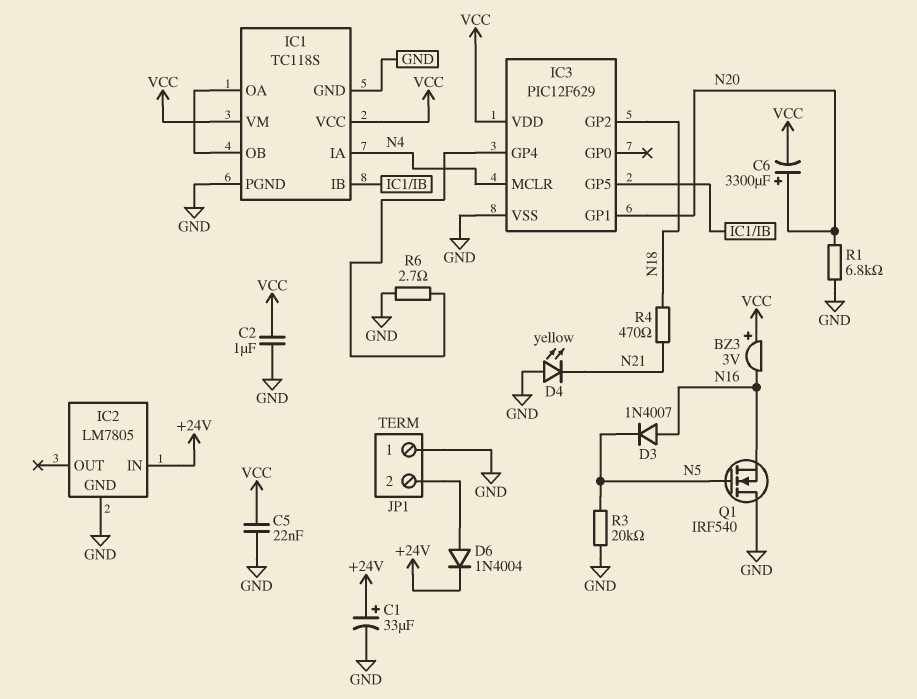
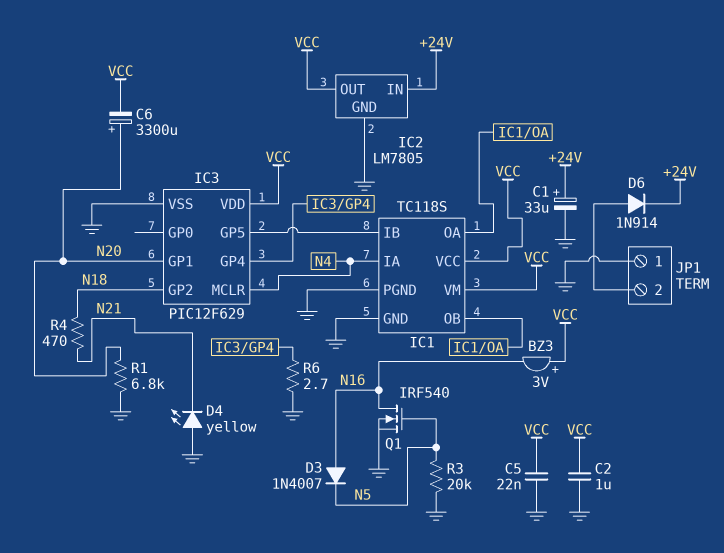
D6: diode 1N4004 (A JP1/2, K +24V) -> diode 1N914 (A JP1/2, K +24V)
IC2 pin OUT: none -> VCC
Q1: NMOS IRF540 (G N5, D GND, S N16) -> NMOS IRF540 (G N5, D N16, S GND)

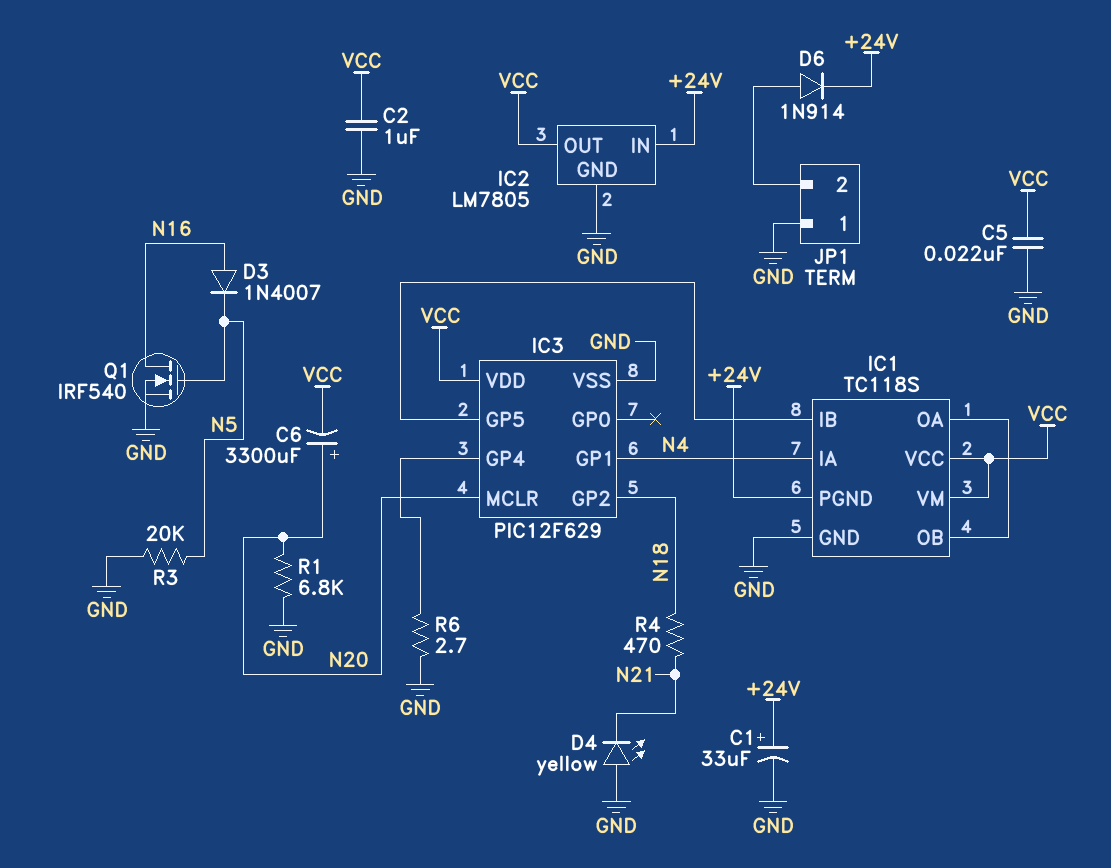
BZ3: buzzer 3V (plus VCC, minus N16) -> none
IC1 pin PGND: GND -> +24V
IC3 pin GP1: N20 -> N4
IC3 pin MCLR: N4 -> N20

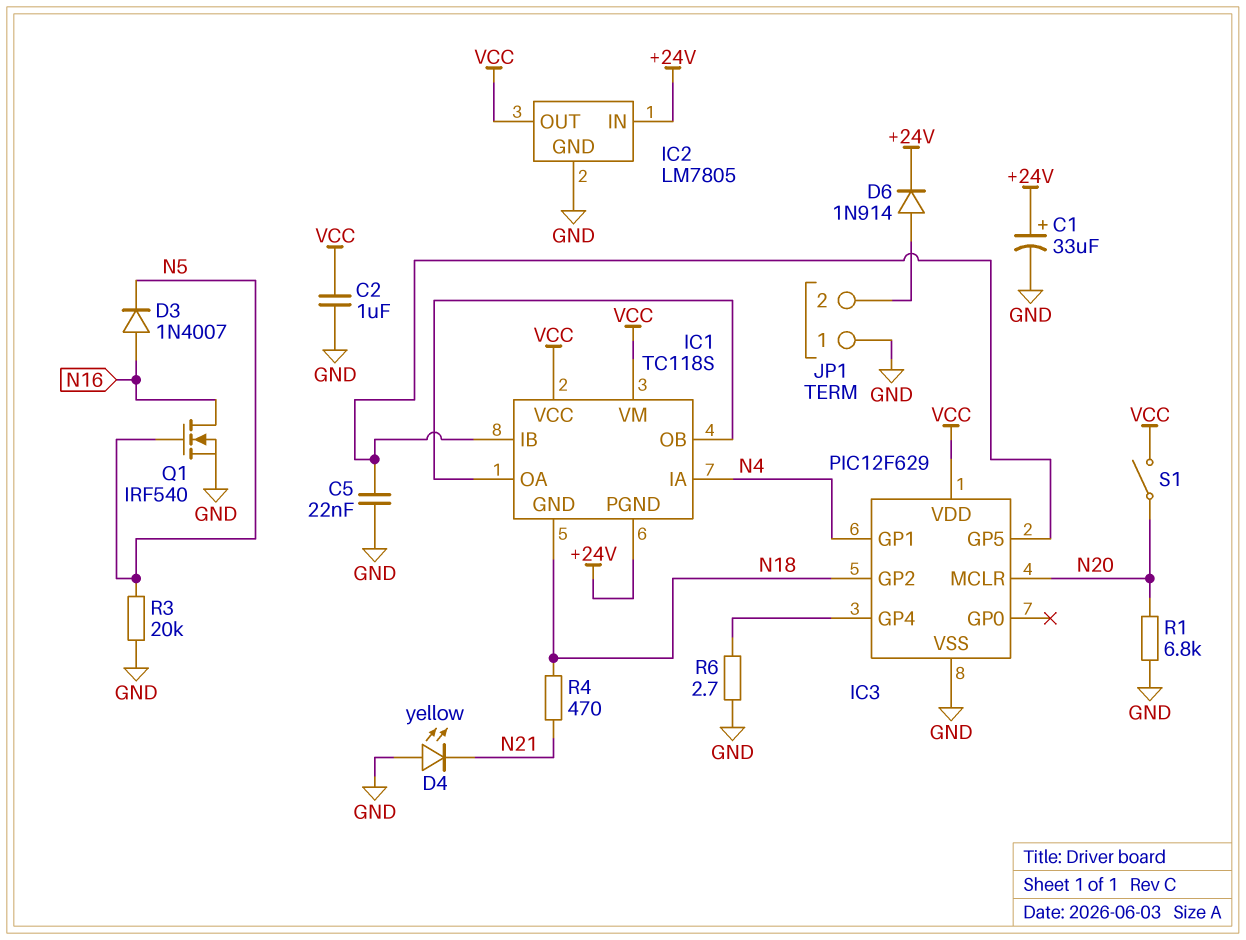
C5: 22nF (GND, VCC) -> 22nF (GND, IC1/IB)
C6: 3300uF (plus N20, minus VCC) -> none
IC1 pin GND: GND -> N18
S1: none -> switch (N20, VCC)

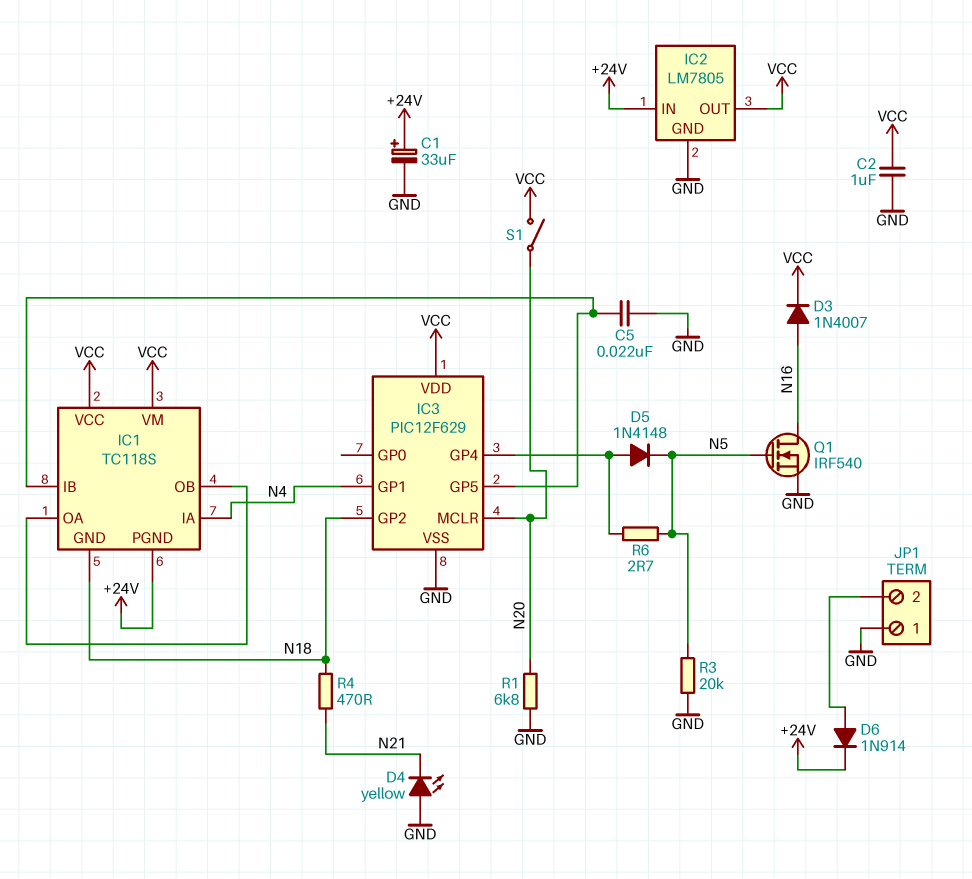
D3: diode 1N4007 (A N16, K N5) -> diode 1N4007 (A N16, K VCC)
D5: none -> diode 1N4148 (A IC3/GP4, K N5)
R6: 2.7 (GND, IC3/GP4) -> 2.7 (IC3/GP4, N5)

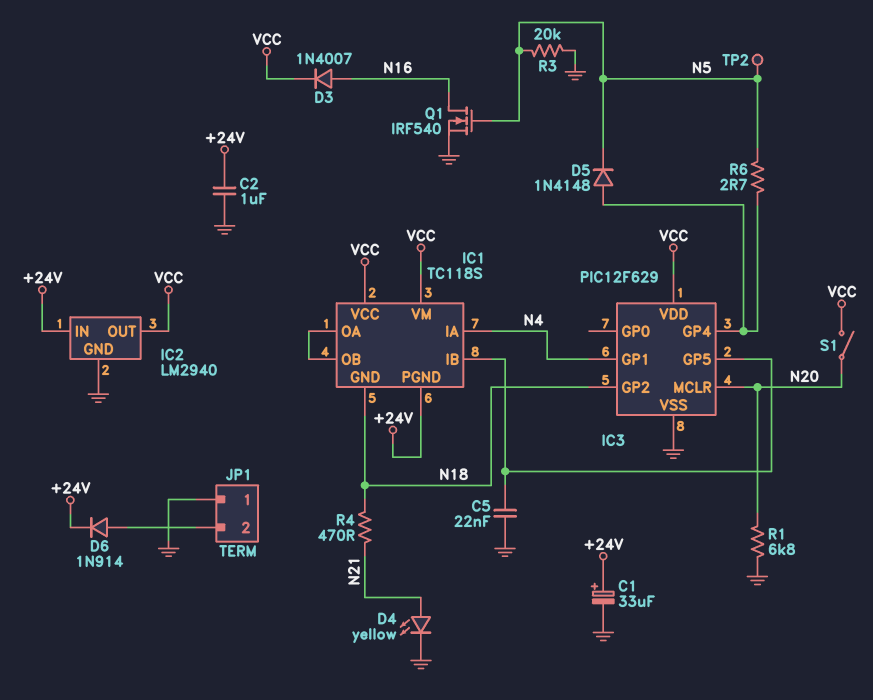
C2: 1uF (GND, VCC) -> 1uF (+24V, GND)
D4: LED yellow (A GND, K N21) -> LED yellow (A N21, K GND)
IC2: LM7805 -> LM2940
TP2: none -> test point (N5)

